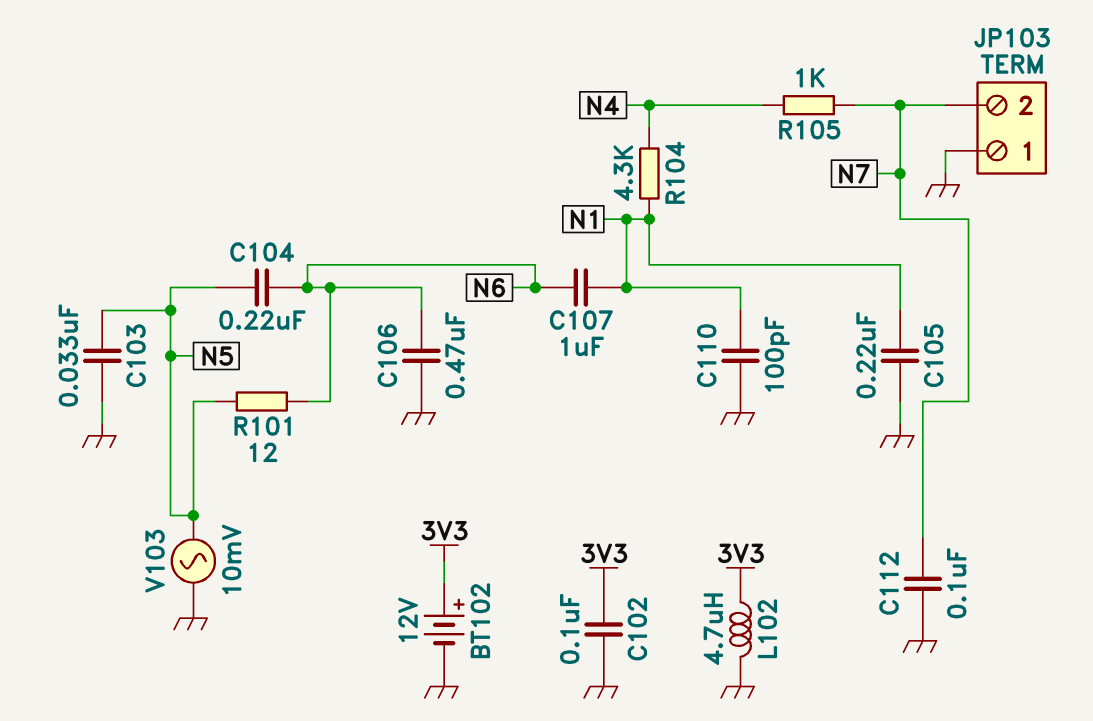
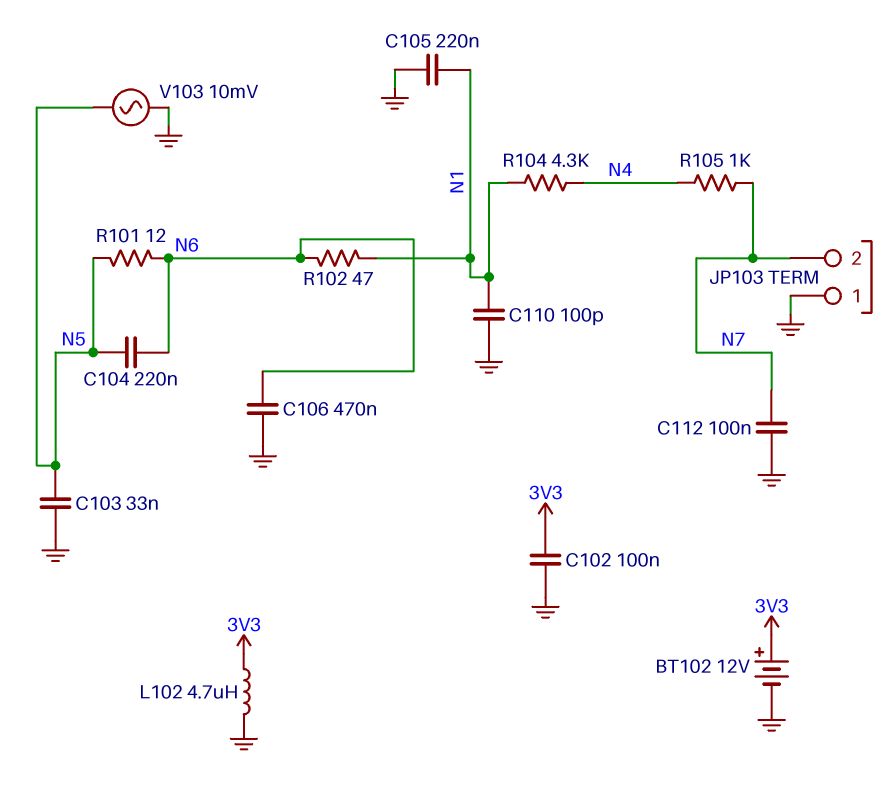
C107: 1uF (N1, N6) -> none
R102: none -> 47 (N1, N6)

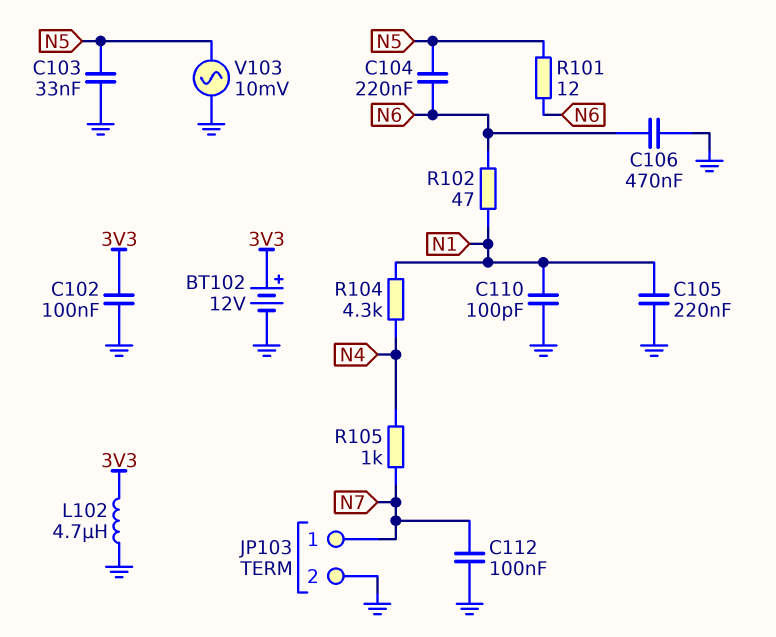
JP103 pin 1: GND -> N7
JP103 pin 2: N7 -> GND

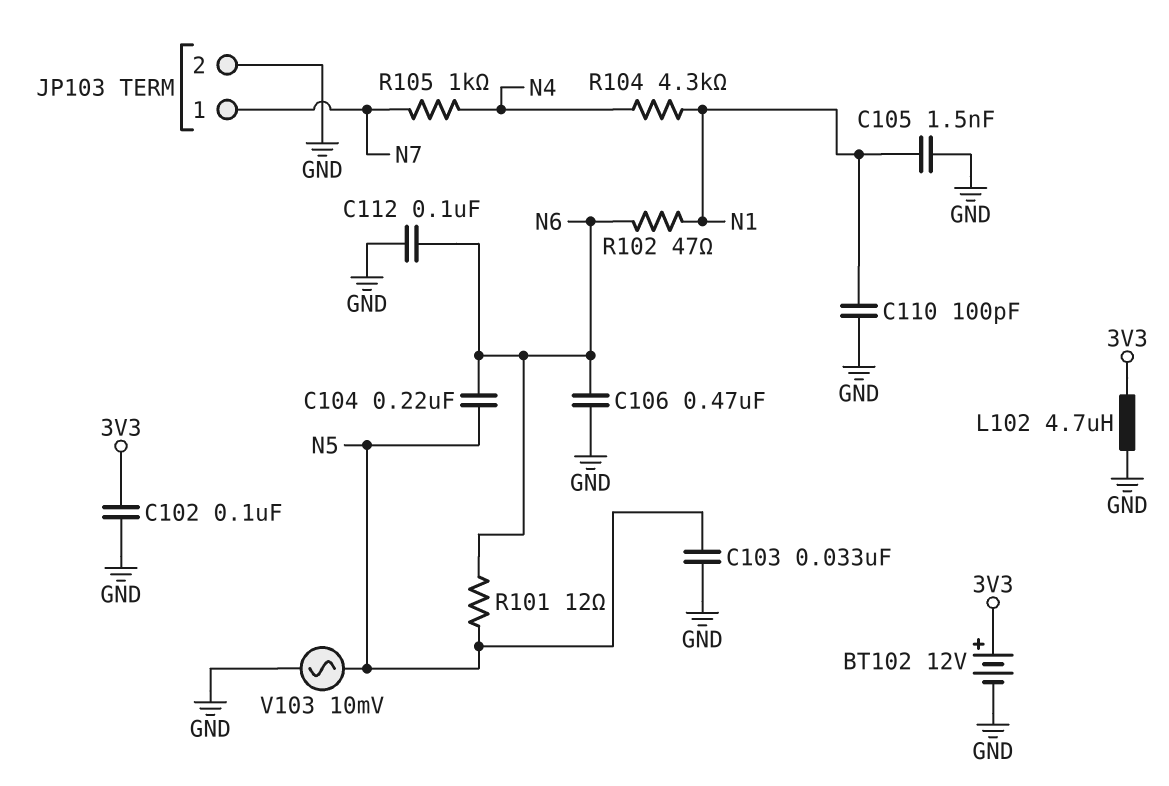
C105: 220nF (GND, N1) -> 1.5nF (GND, N1)
C112: 100nF (GND, N7) -> 100nF (GND, N6)

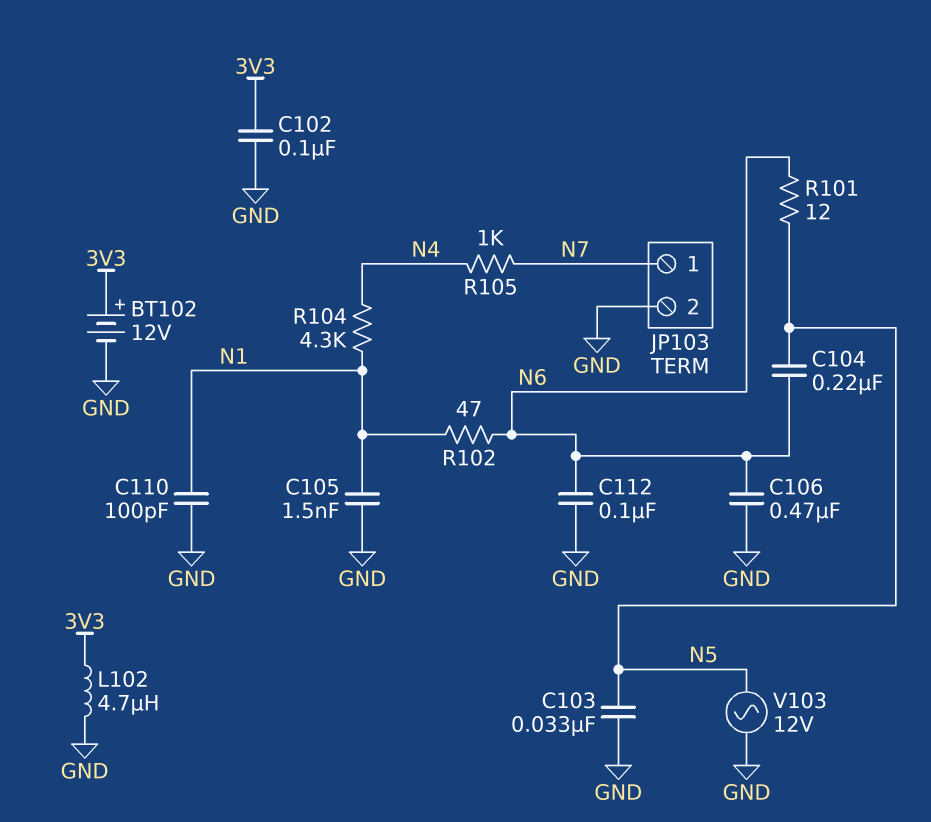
V103: AC 10mV (GND, N5) -> AC 12V (GND, N5)

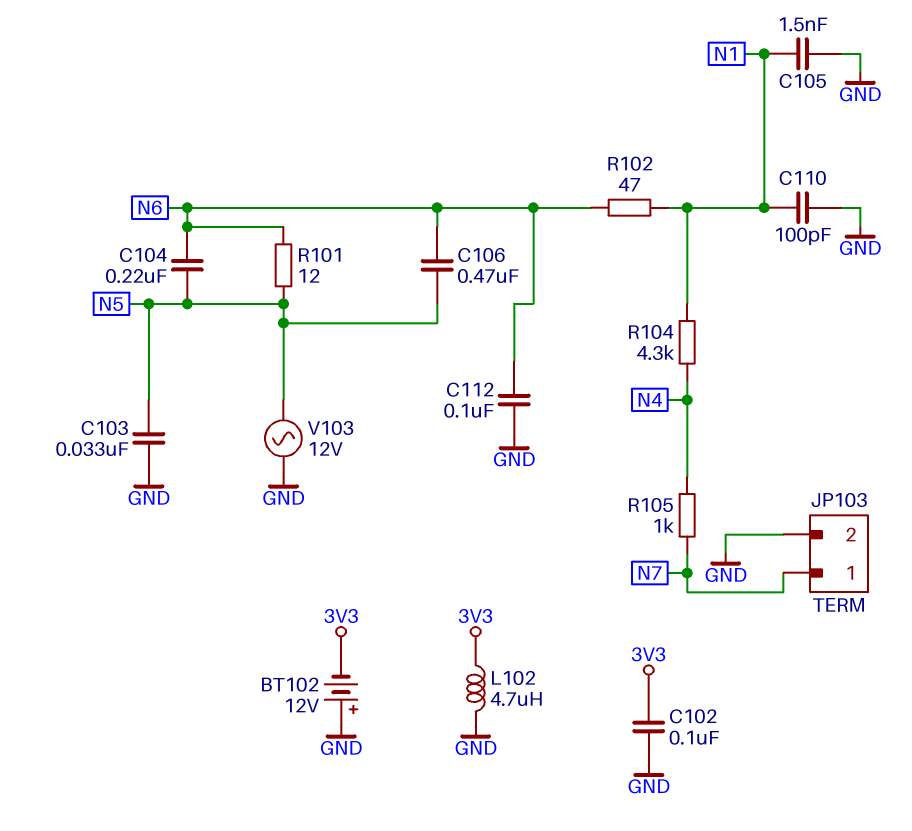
BT102: 12V (plus 3V3, minus GND) -> 12V (plus GND, minus 3V3)
C106: 470nF (GND, N6) -> 470nF (N5, N6)

